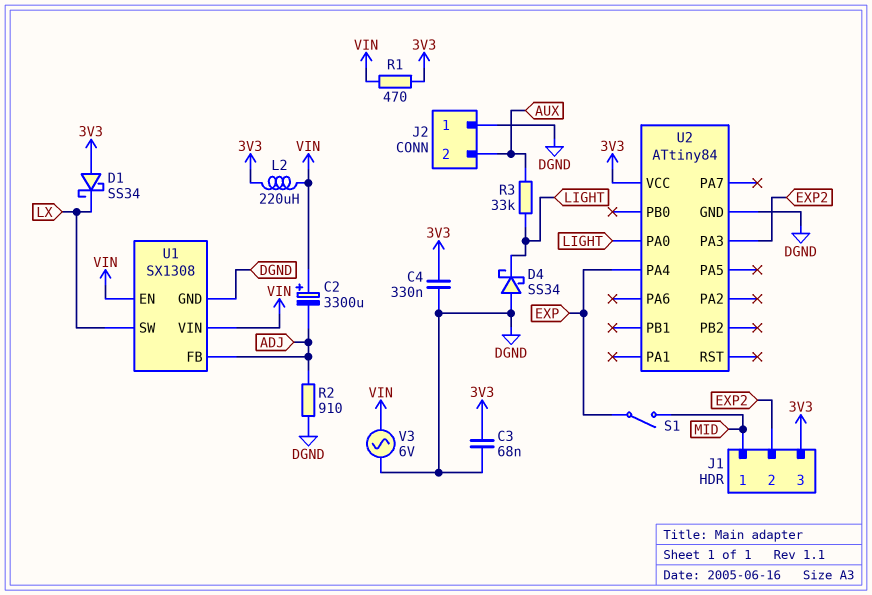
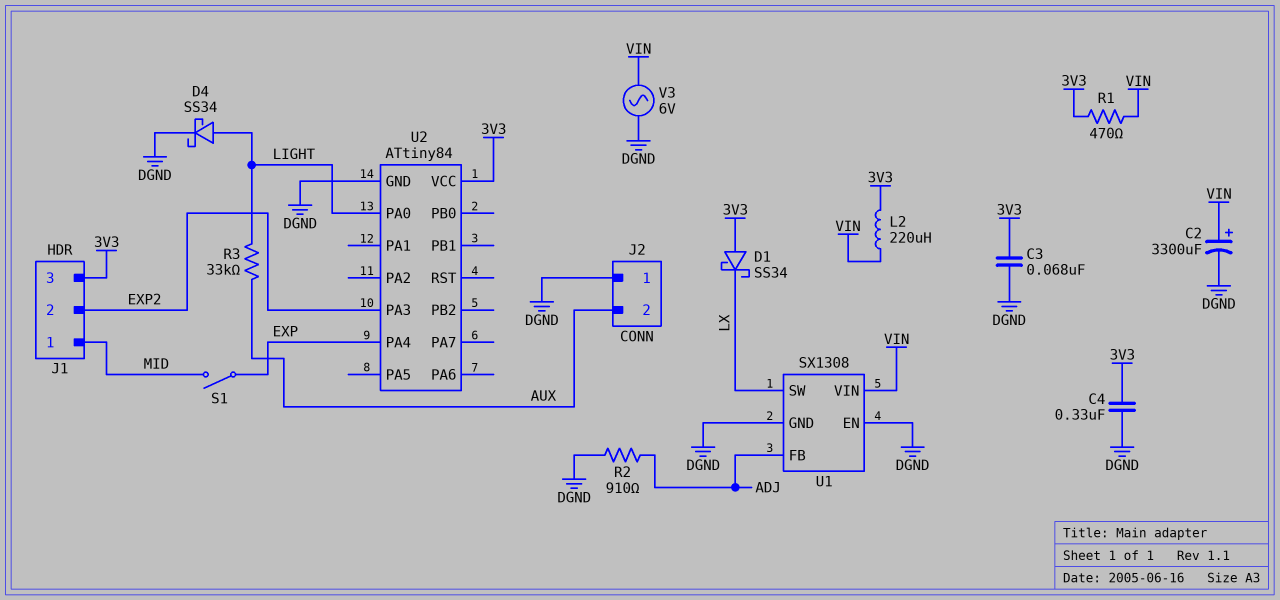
C2: 3300uF (plus VIN, minus ADJ) -> 3300uF (plus VIN, minus DGND)
D4: schottky SS34 (A DGND, K LIGHT) -> schottky SS34 (A LIGHT, K DGND)
U1 pin EN: VIN -> DGND

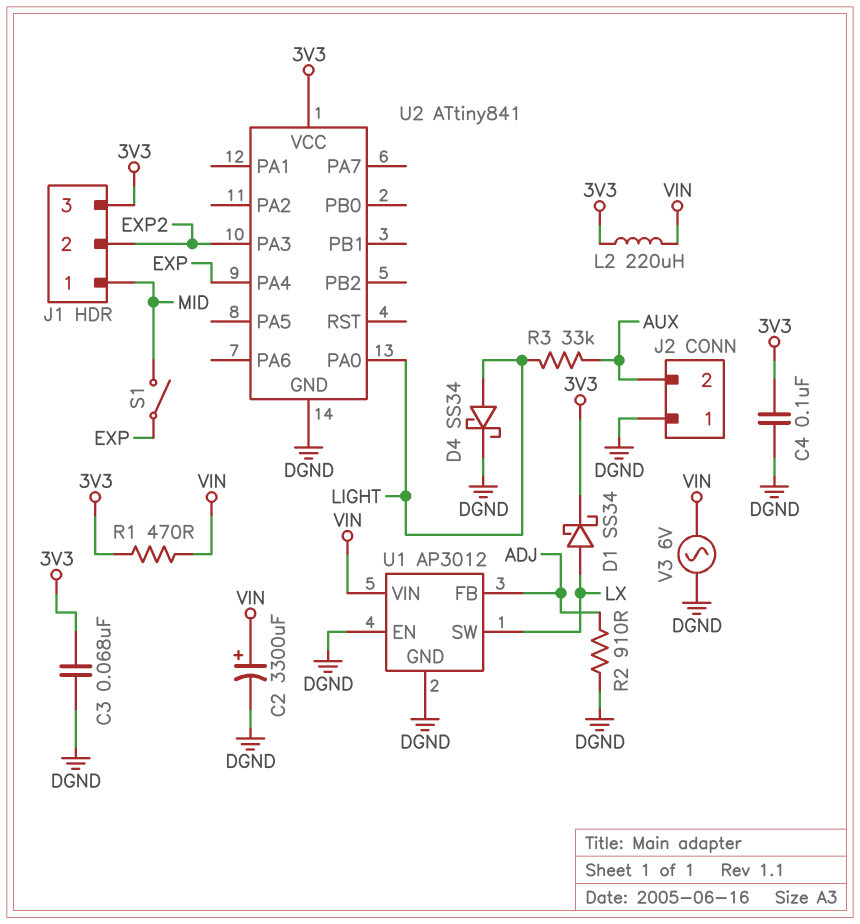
C4: 330nF (3V3, DGND) -> 100nF (3V3, DGND)
D1: schottky SS34 (A 3V3, K LX) -> schottky SS34 (A LX, K 3V3)
U1: SX1308 -> AP3012
U2: ATtiny84 -> ATtiny841

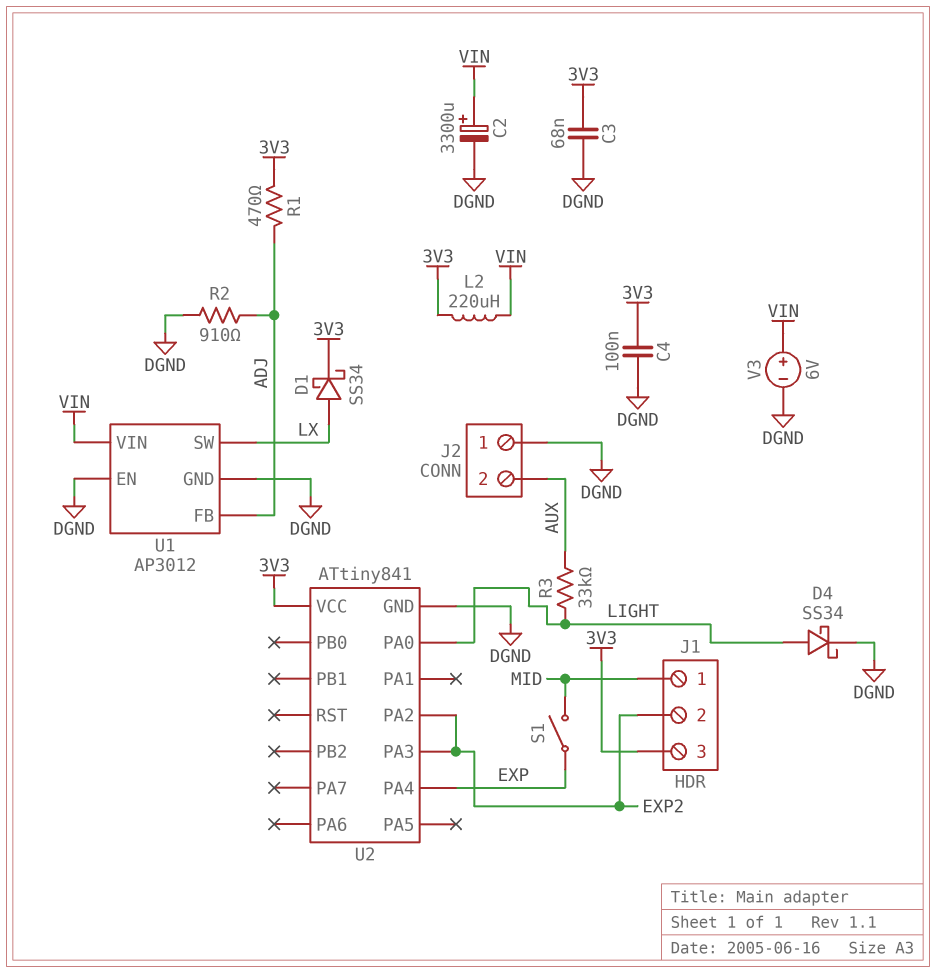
R1: 470 (3V3, VIN) -> 470 (3V3, ADJ)
U2 pin PA2: none -> EXP2
V3: AC 6V (DGND, VIN) -> 6V (plus VIN, minus DGND)

